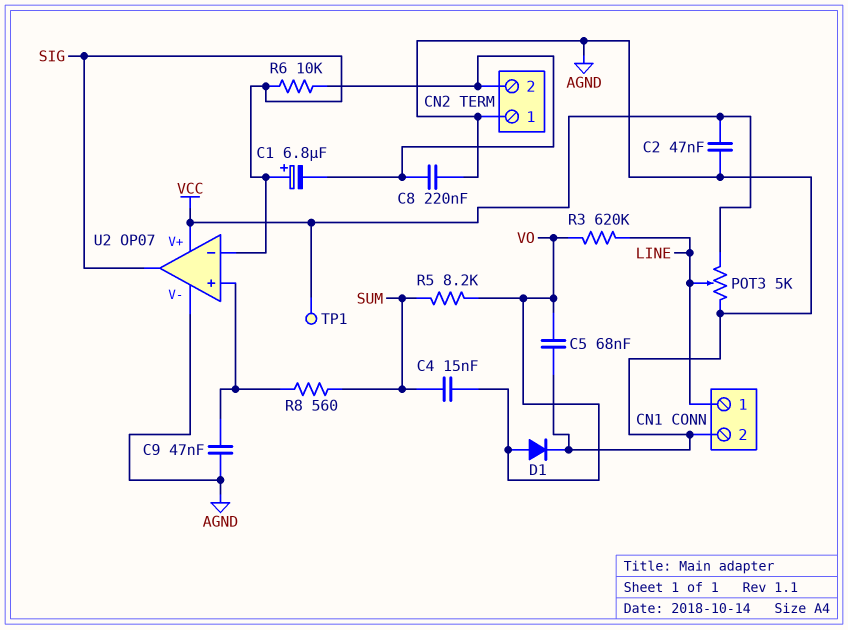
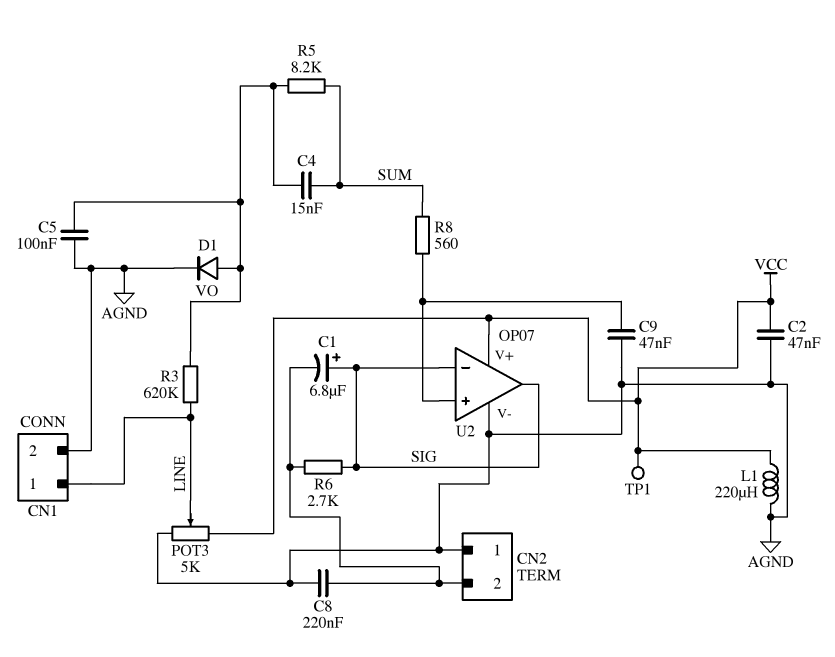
C5: 68nF (AGND, VO) -> 100nF (AGND, VO)
L1: none -> 220uH (AGND, VCC)
R6: 10k (CN2/2, SIG) -> 2.7k (CN2/2, SIG)

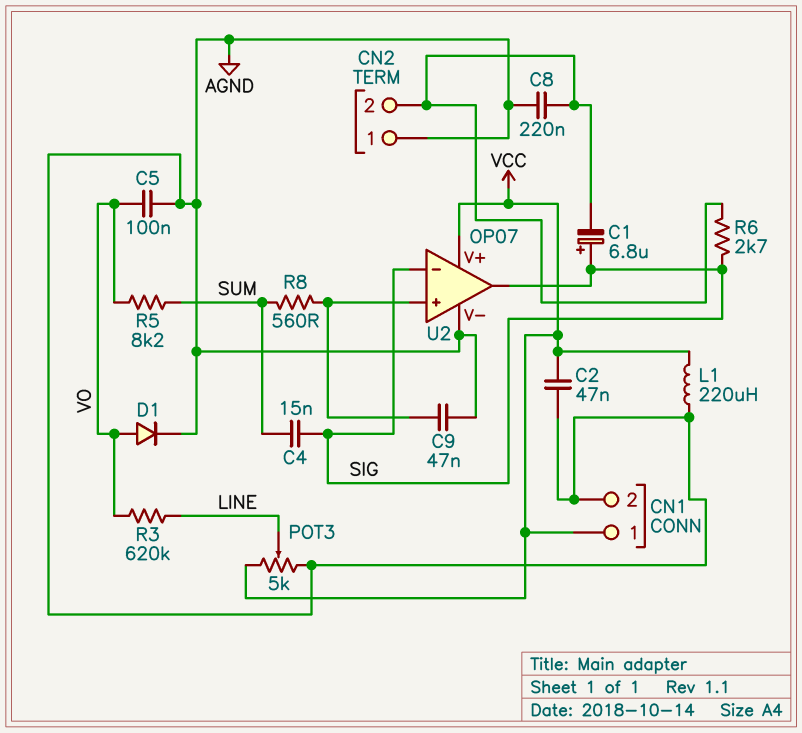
C4: 15nF (SUM, VO) -> 15nF (SIG, SUM)
CN1 pin 1: LINE -> VCC
TP1: test point (VCC) -> none

